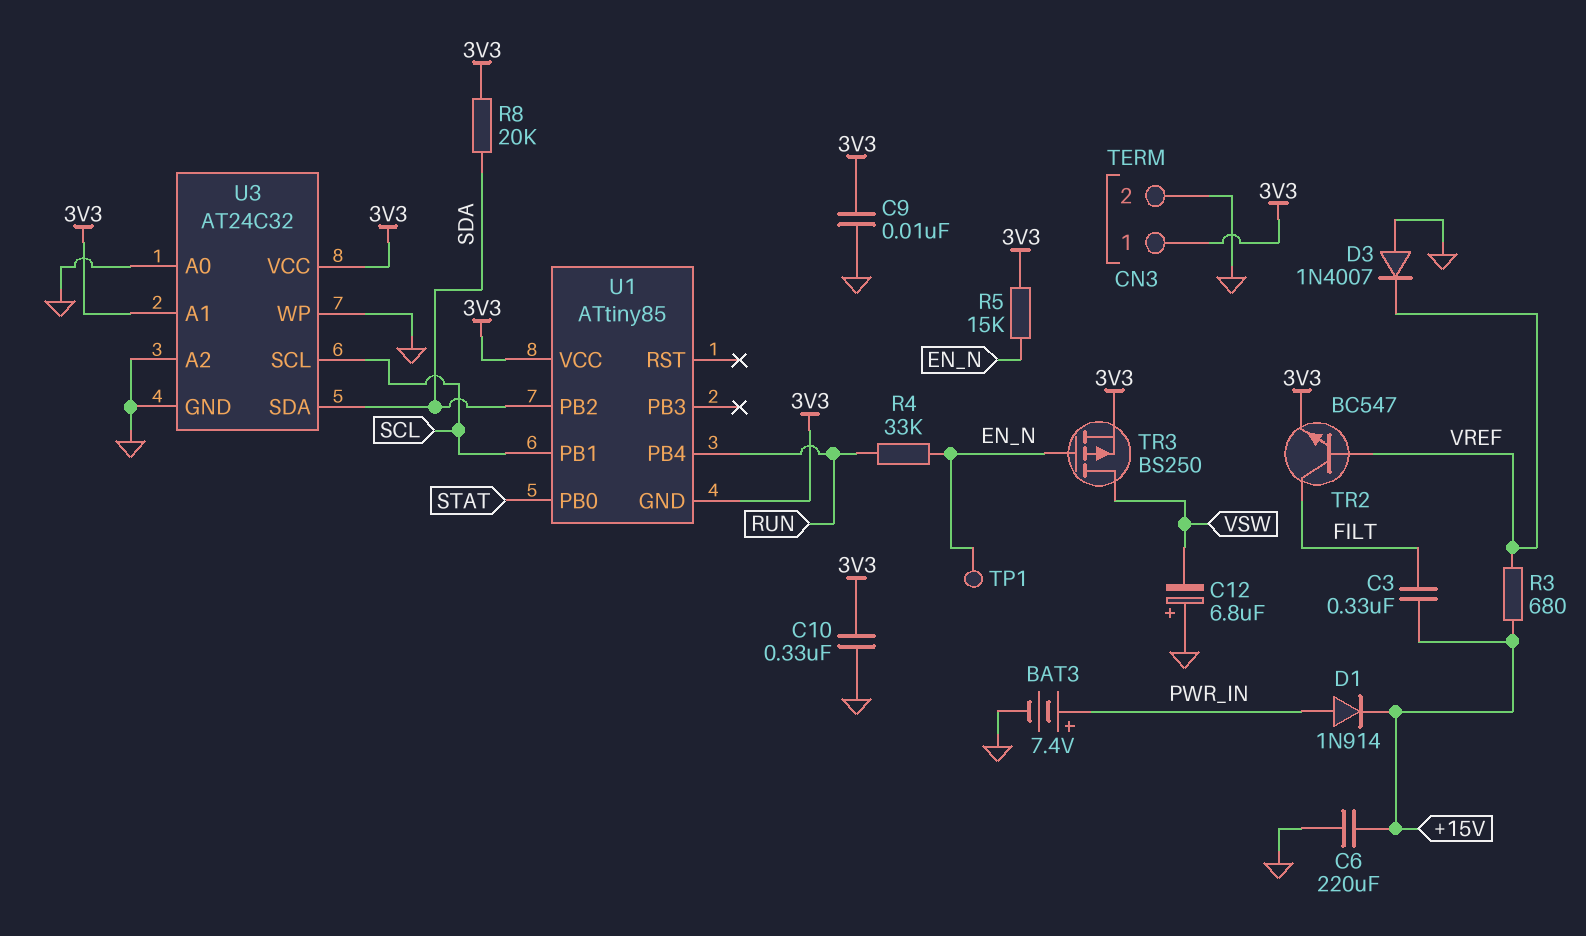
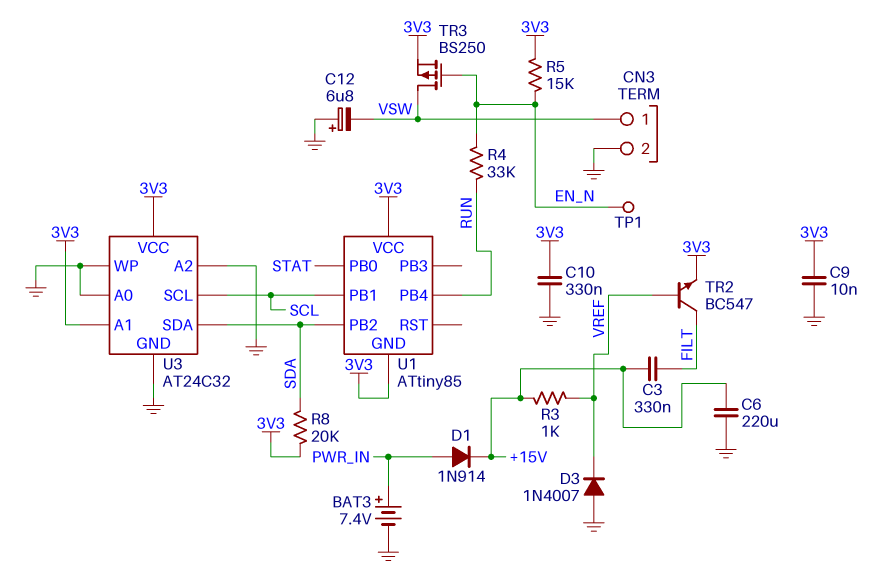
CN3 pin 1: 3V3 -> VSW
R3: 680 (+15V, VREF) -> 1k (+15V, VREF)

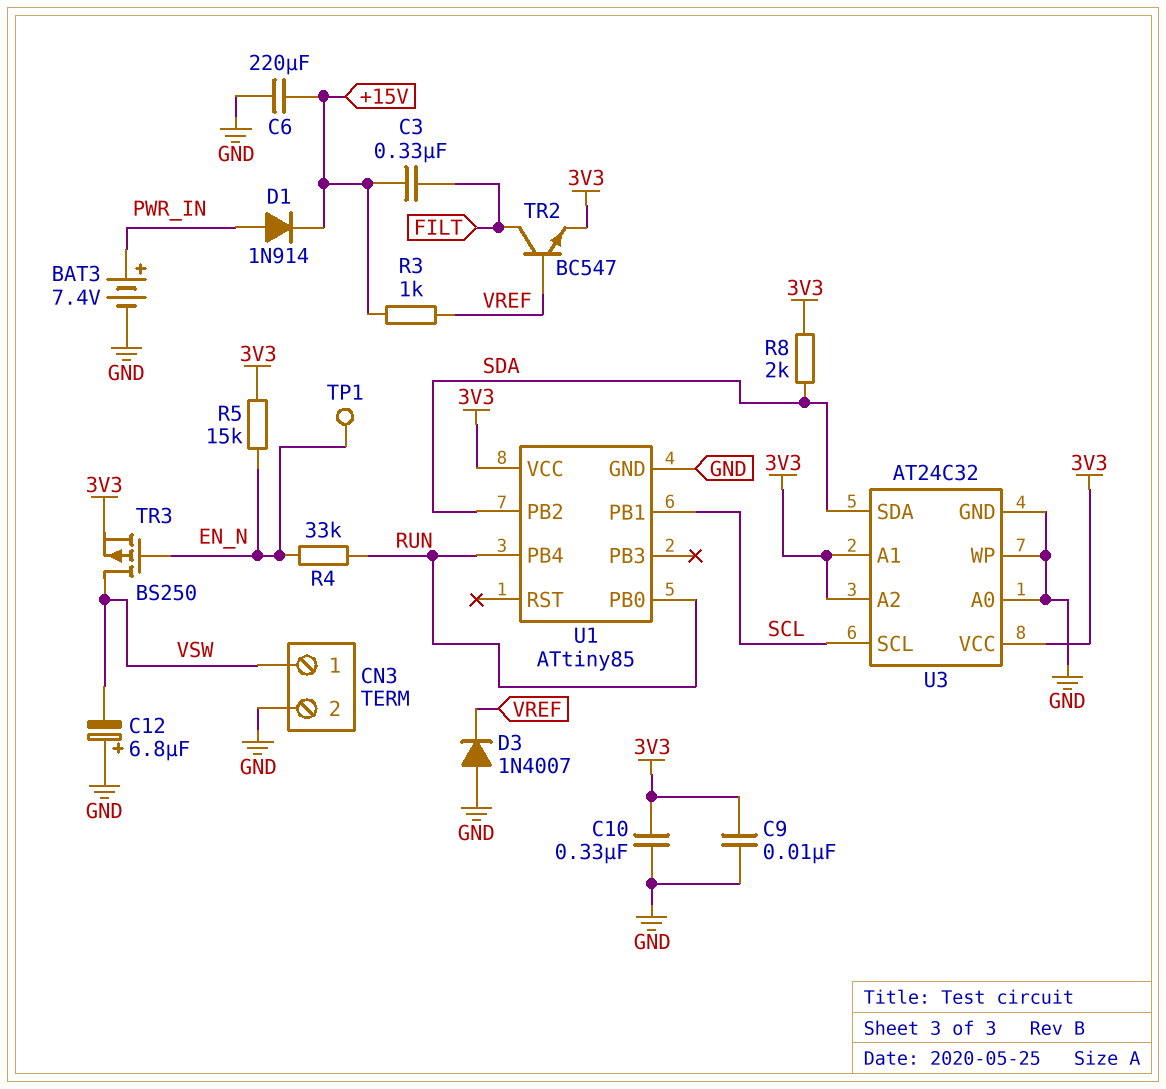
R8: 20k (3V3, SDA) -> 2k (3V3, SDA)
U1 pin GND: 3V3 -> GND
U1 pin PB0: STAT -> RUN
U3 pin A2: GND -> 3V3

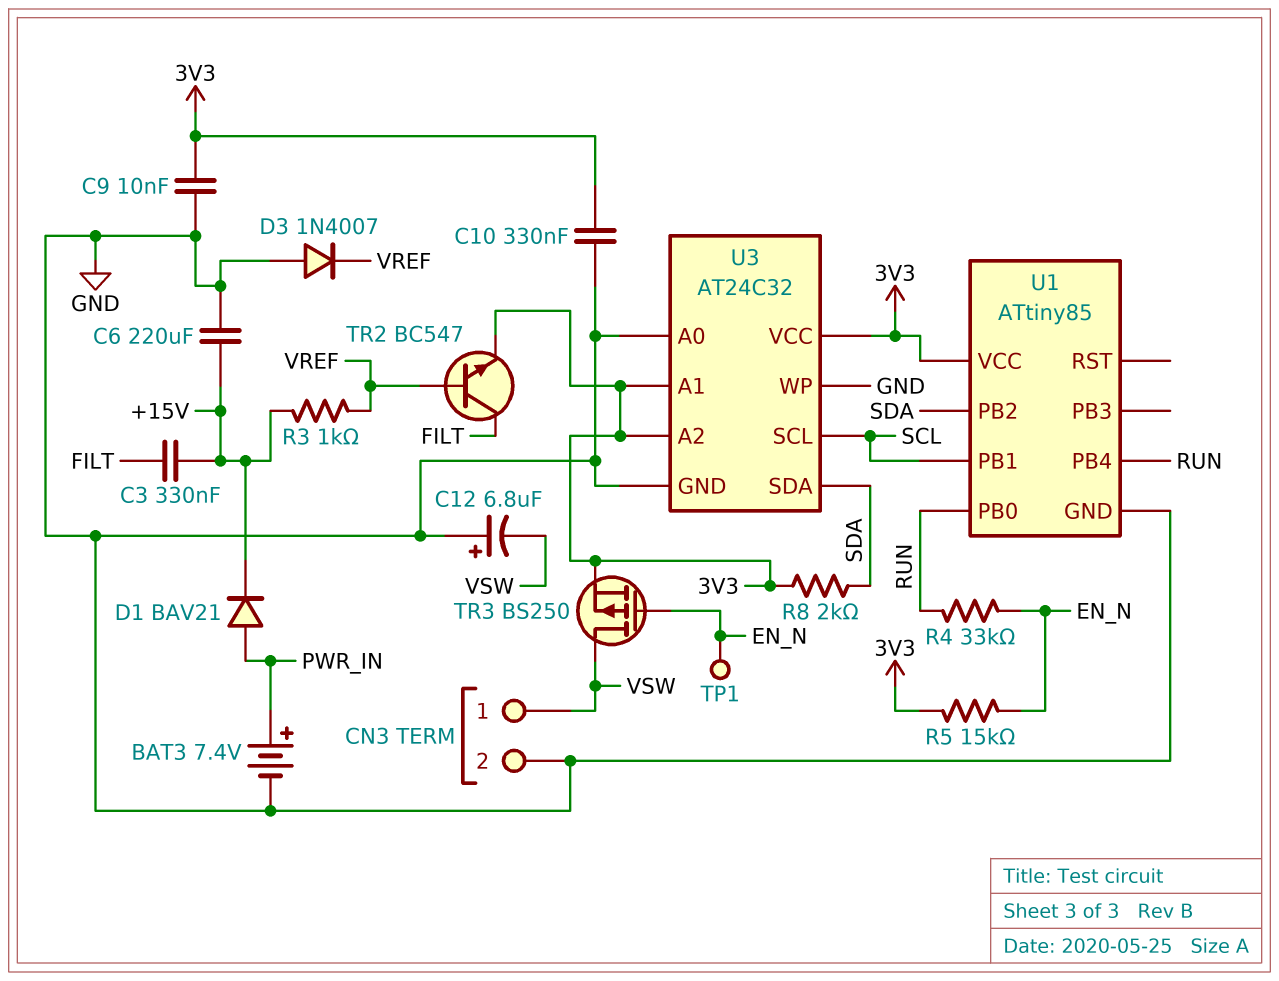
D1: diode 1N914 (A PWR_IN, K +15V) -> diode BAV21 (A PWR_IN, K +15V)

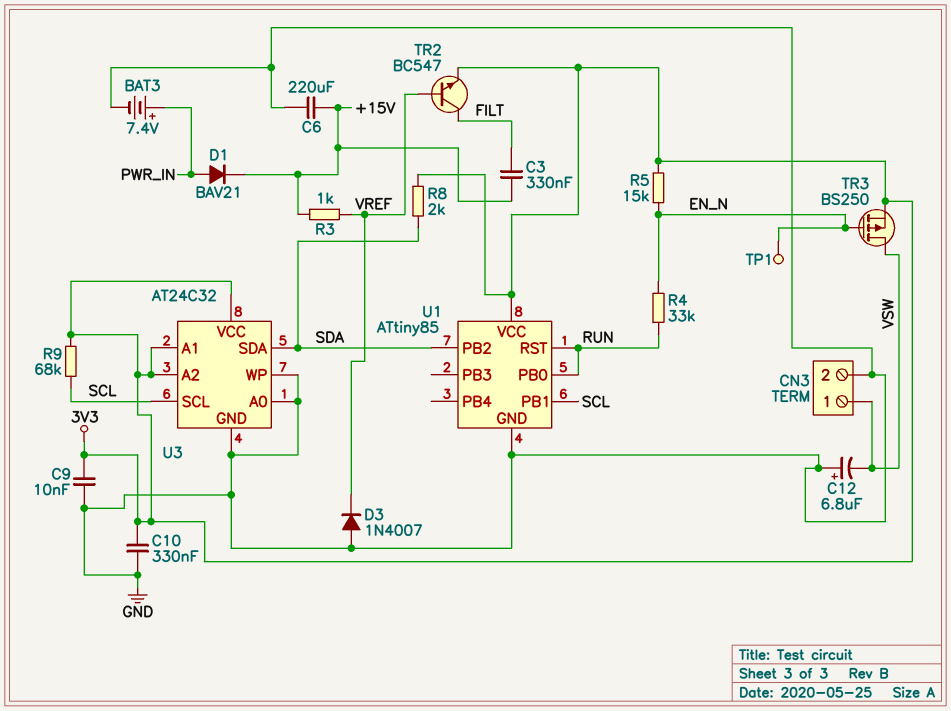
R9: none -> 68k (3V3, SCL)
U1 pin PB4: RUN -> none
U1 pin RST: none -> RUN

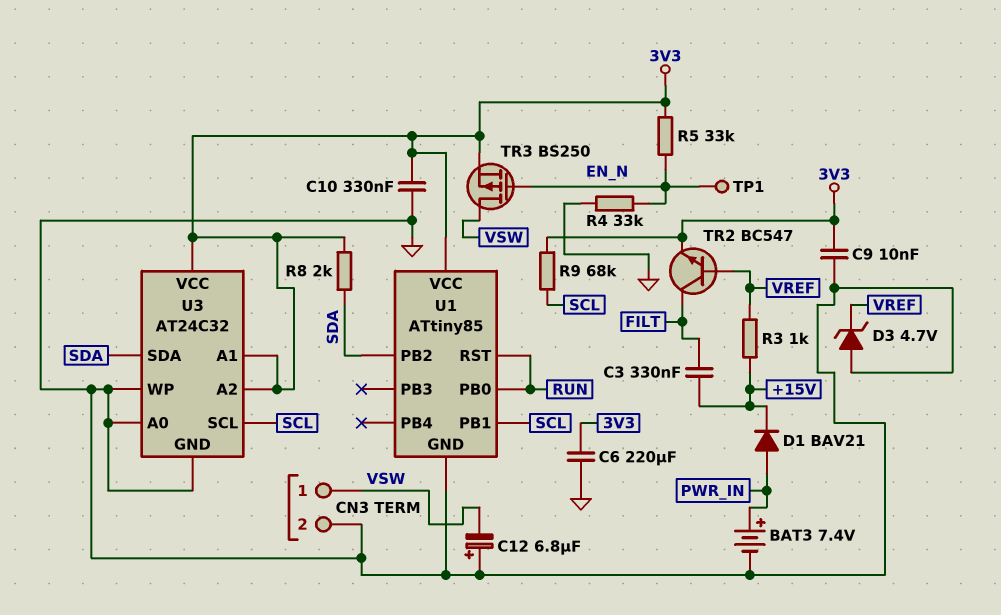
C6: 220uF (+15V, GND) -> 220uF (3V3, GND)
D3: diode 1N4007 (A GND, K VREF) -> zener 4.7V (A GND, K VREF)
R4: 33k (EN_N, RUN) -> 33k (EN_N, GND)
R5: 15k (3V3, EN_N) -> 33k (3V3, EN_N)

